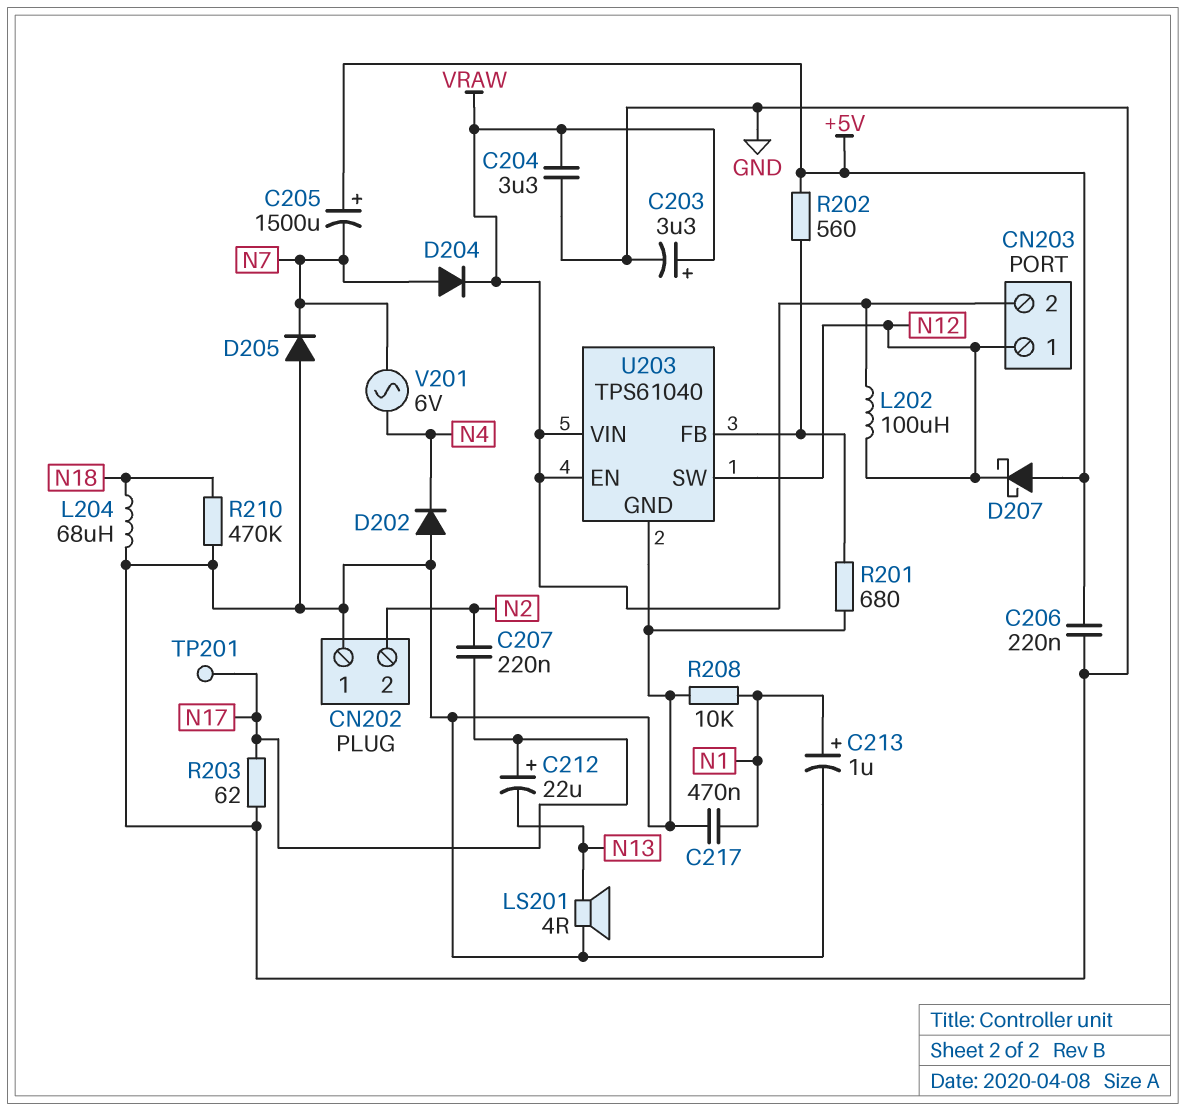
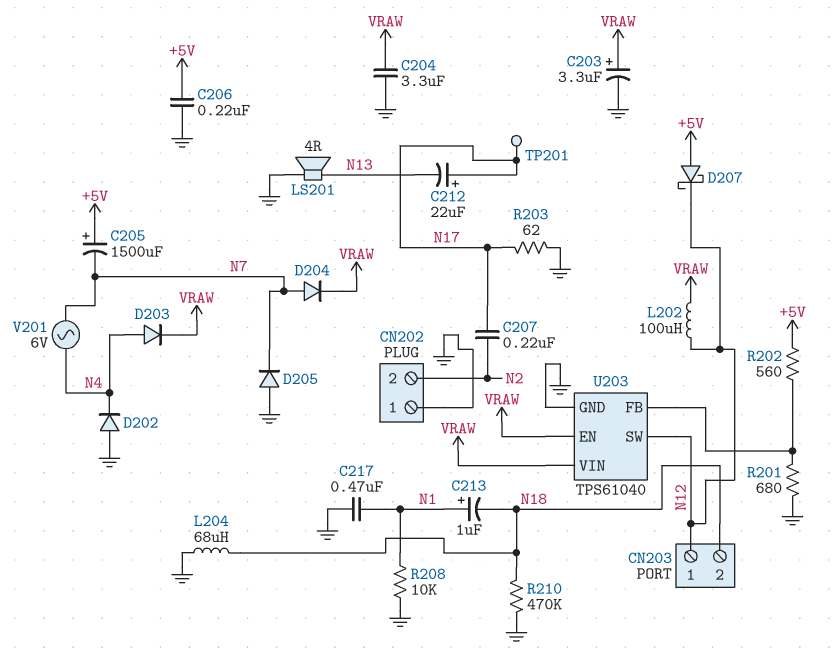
C213: 1uF (plus N1, minus GND) -> 1uF (plus N1, minus N18)
CN203 pin 2: VRAW -> N18
D203: none -> diode (A N4, K VRAW)

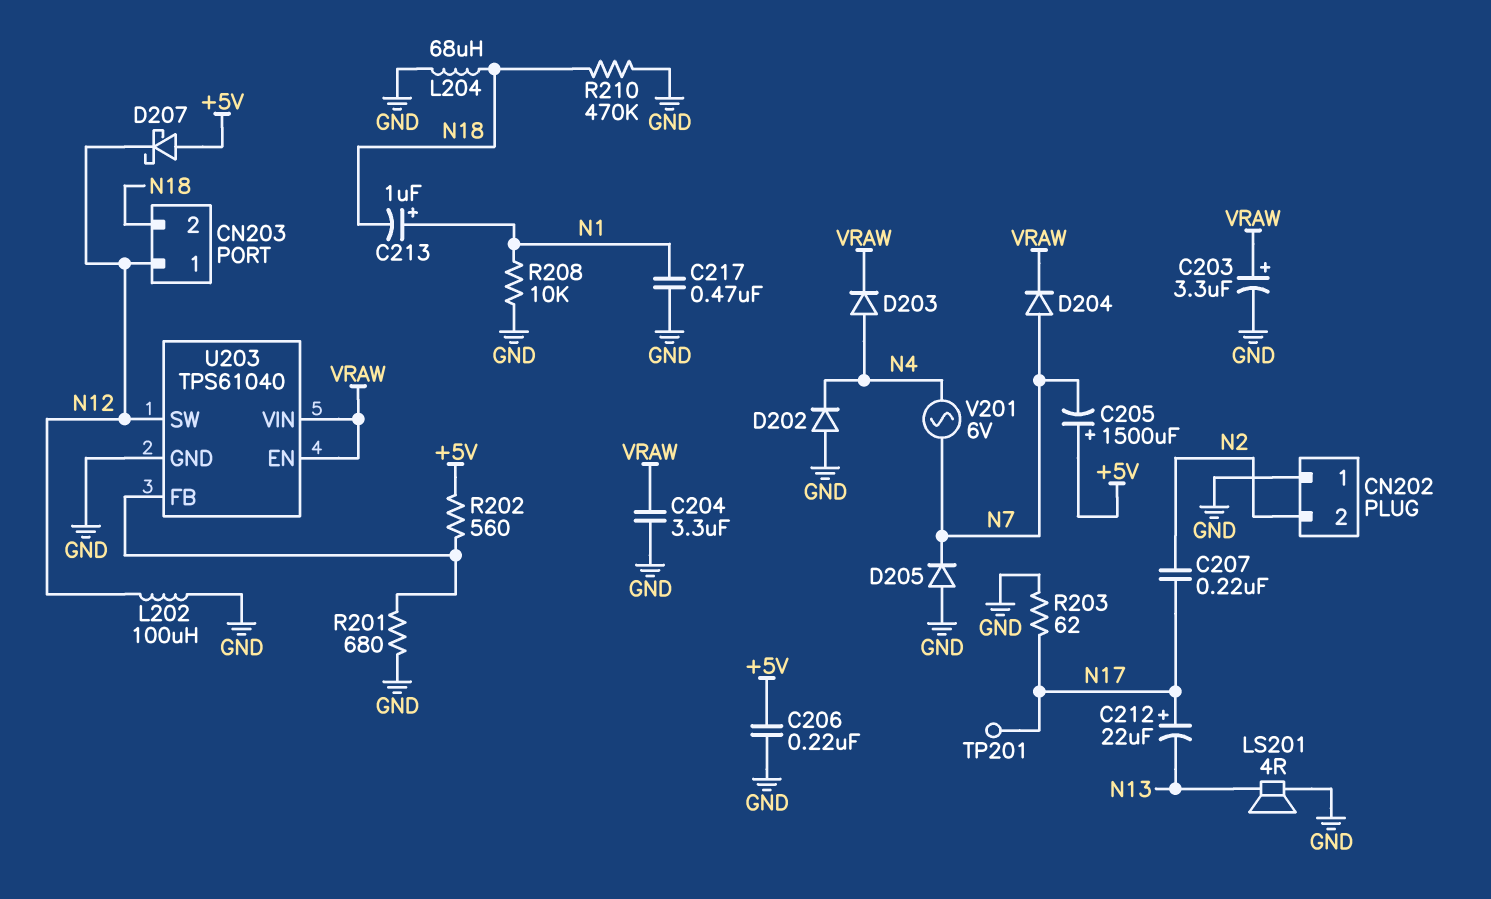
L202: 100uH (N12, VRAW) -> 100uH (GND, N12)

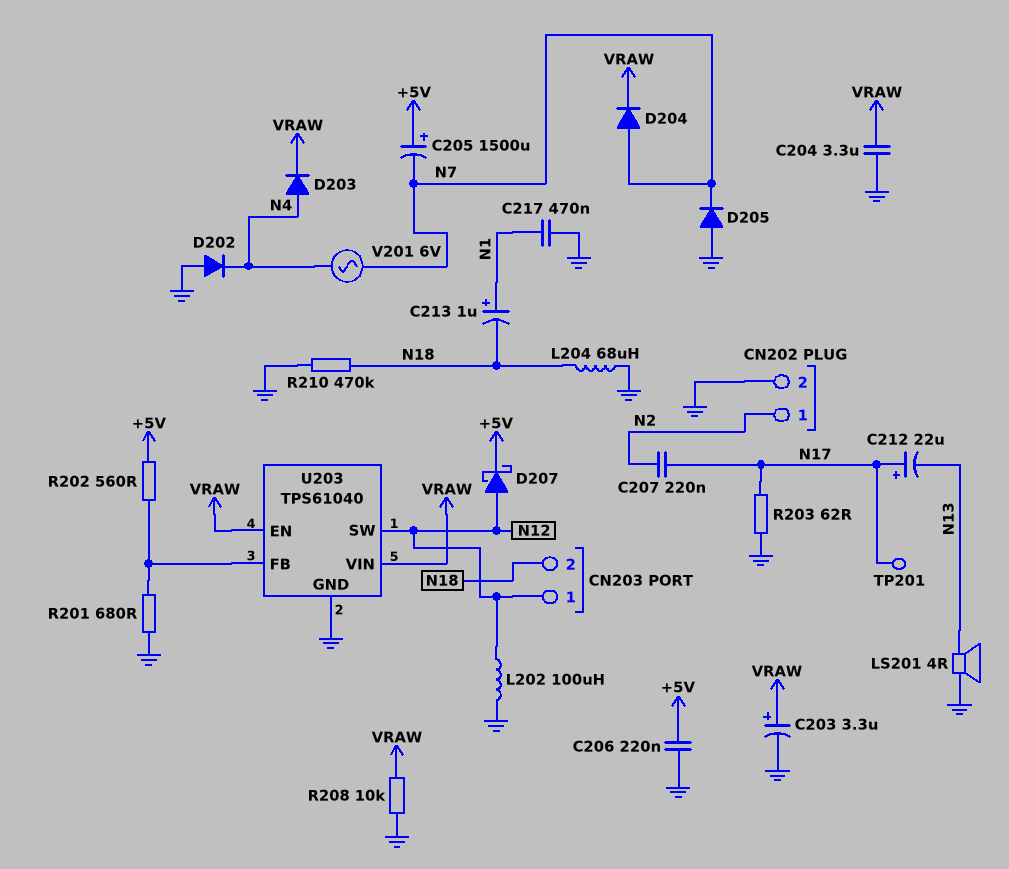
CN202 pin 1: GND -> N2
CN202 pin 2: N2 -> GND
D207: schottky (A +5V, K N12) -> schottky (A N12, K +5V)
R208: 10k (GND, N1) -> 10k (GND, VRAW)

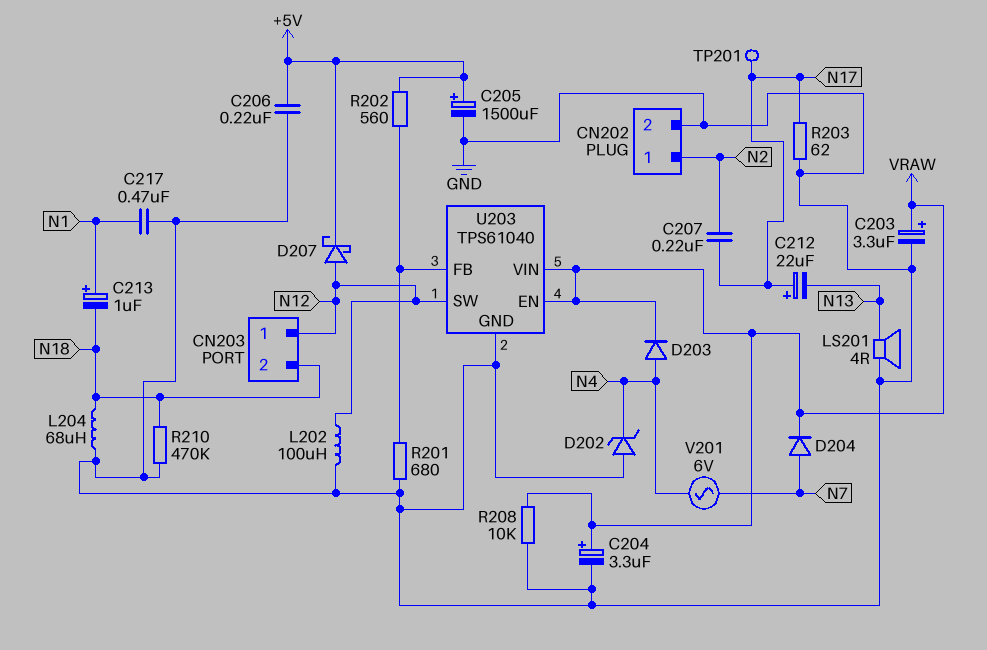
C204: 3.3uF (GND, VRAW) -> 3.3uF (plus VRAW, minus GND)
C205: 1500uF (plus +5V, minus N7) -> 1500uF (plus +5V, minus GND)
D202: diode (A GND, K N4) -> zener (A GND, K N4)
D205: diode (A GND, K N7) -> none

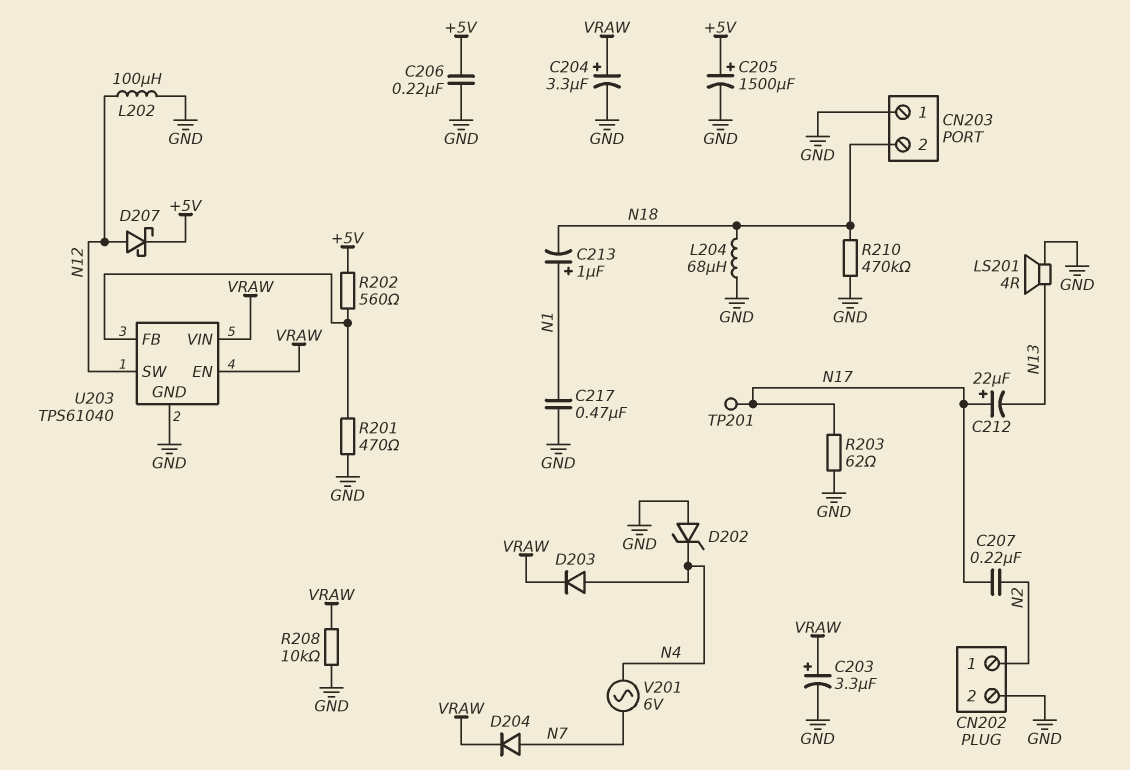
CN203 pin 1: N12 -> GND
R201: 680 (GND, U203/FB) -> 470 (GND, U203/FB)

